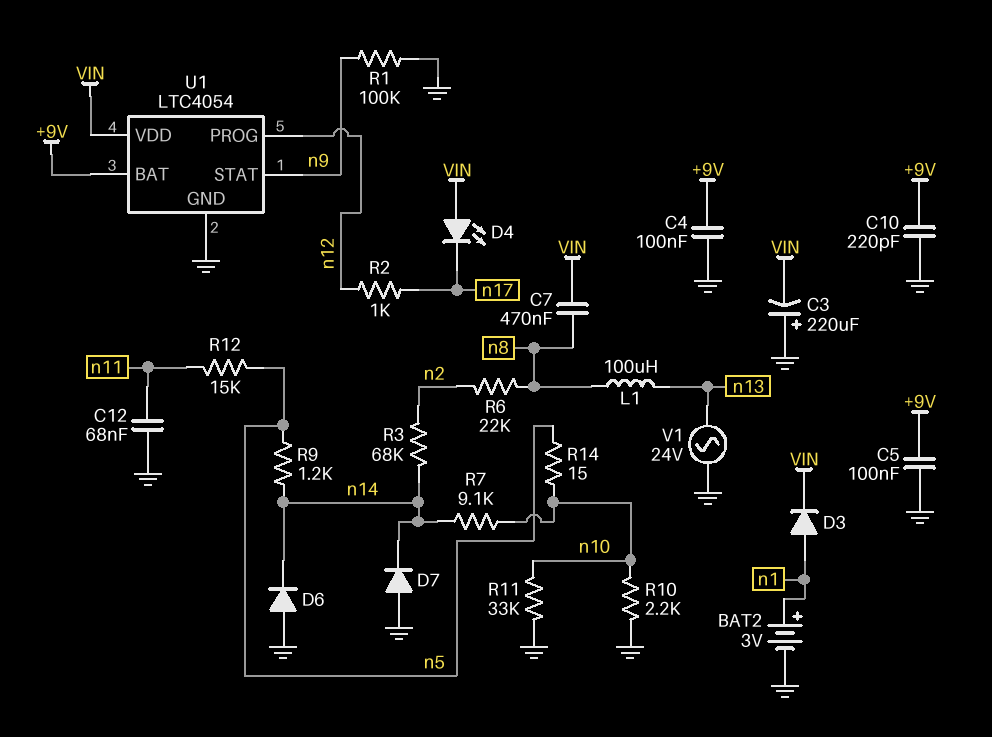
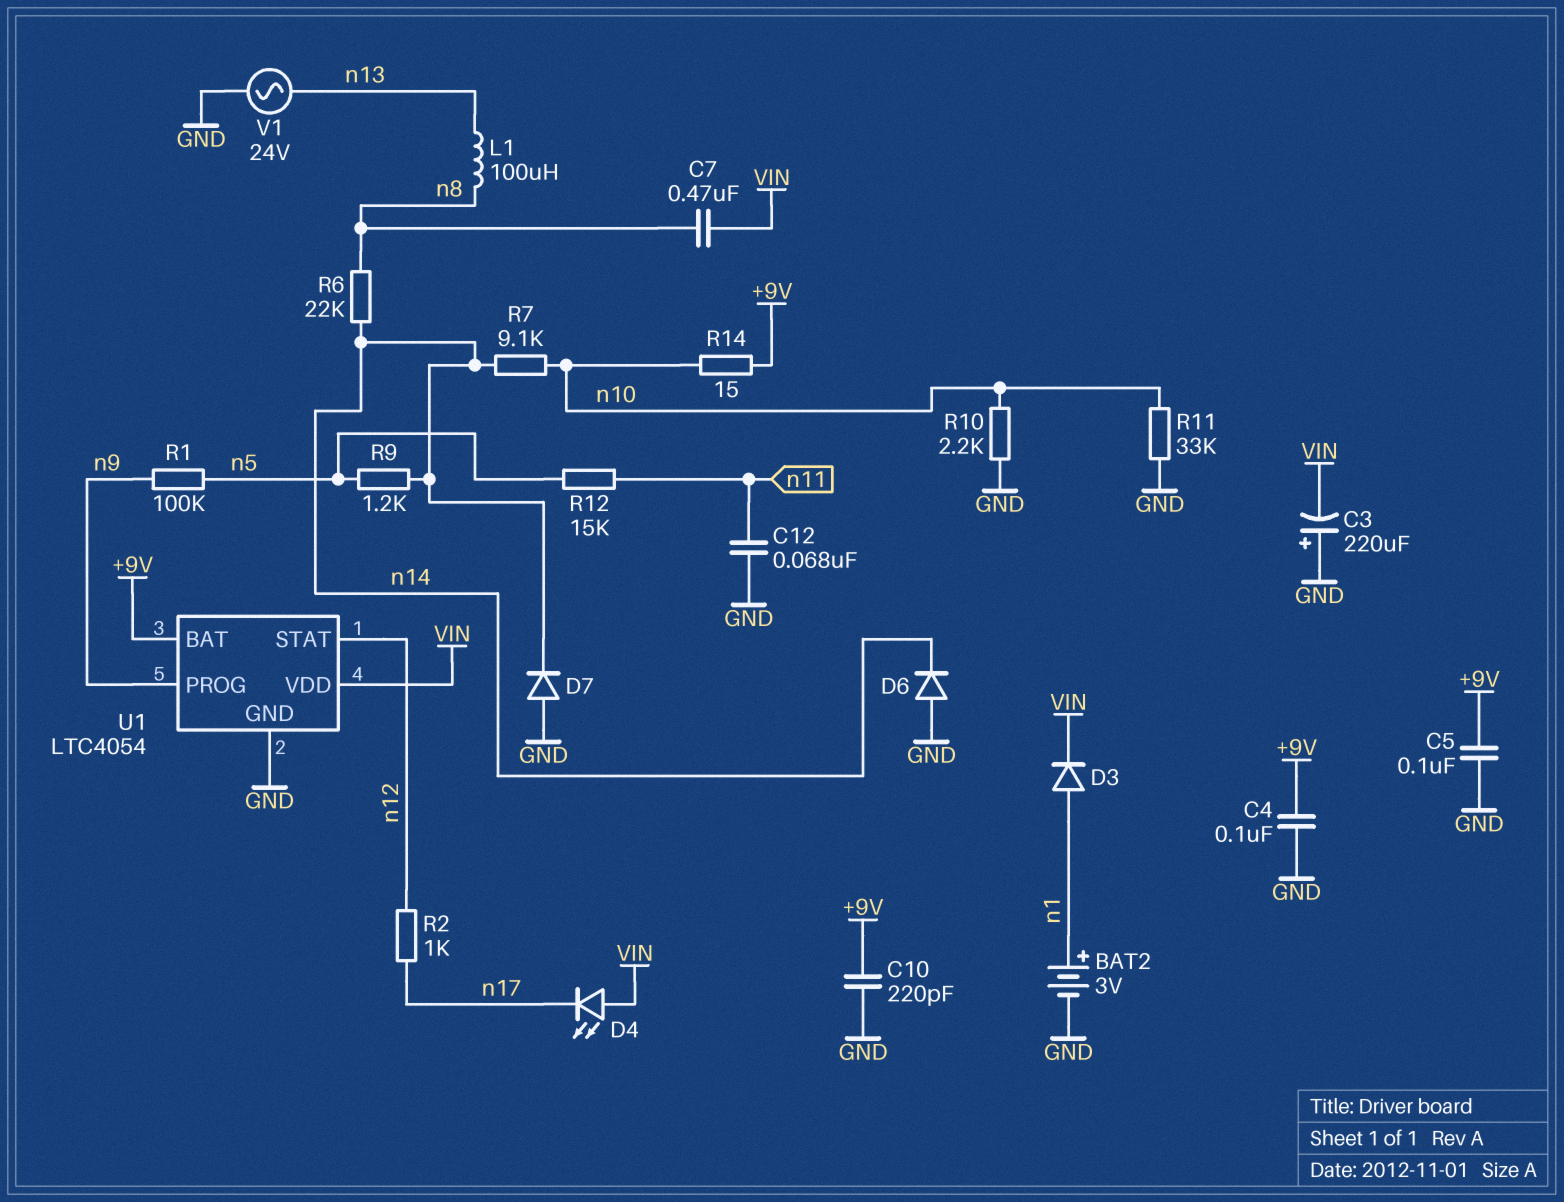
R1: 100k (GND, n9) -> 100k (n5, n9)
R3: 68k (n2, n14) -> none
R6: 22k (n2, n8) -> 22k (n8, n14)
R14: 15 (n5, n10) -> 15 (+9V, n10)
U1 pin PROG: n12 -> n9
U1 pin STAT: n9 -> n12

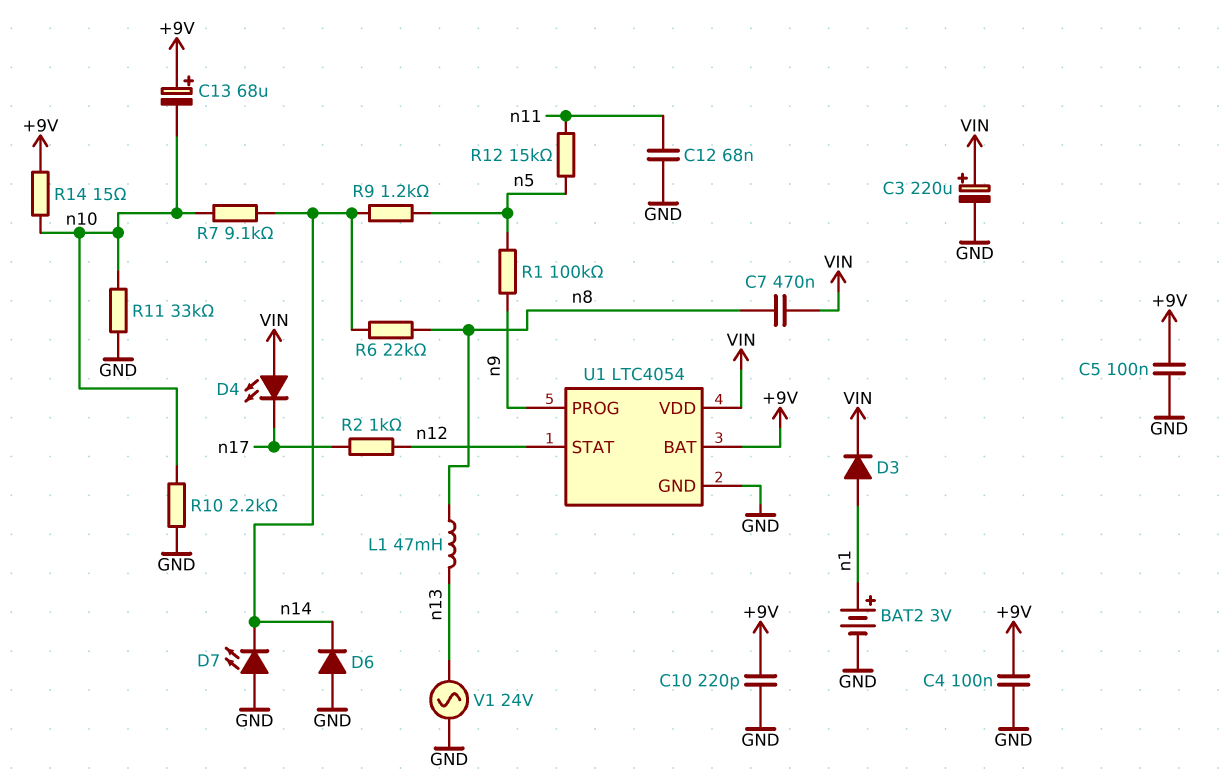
C3: 220uF (plus GND, minus VIN) -> 220uF (plus VIN, minus GND)
C13: none -> 68uF (plus +9V, minus n10)
D7: diode (A GND, K n14) -> LED (A GND, K n14)
L1: 100uH (n8, n13) -> 47mH (n8, n13)

